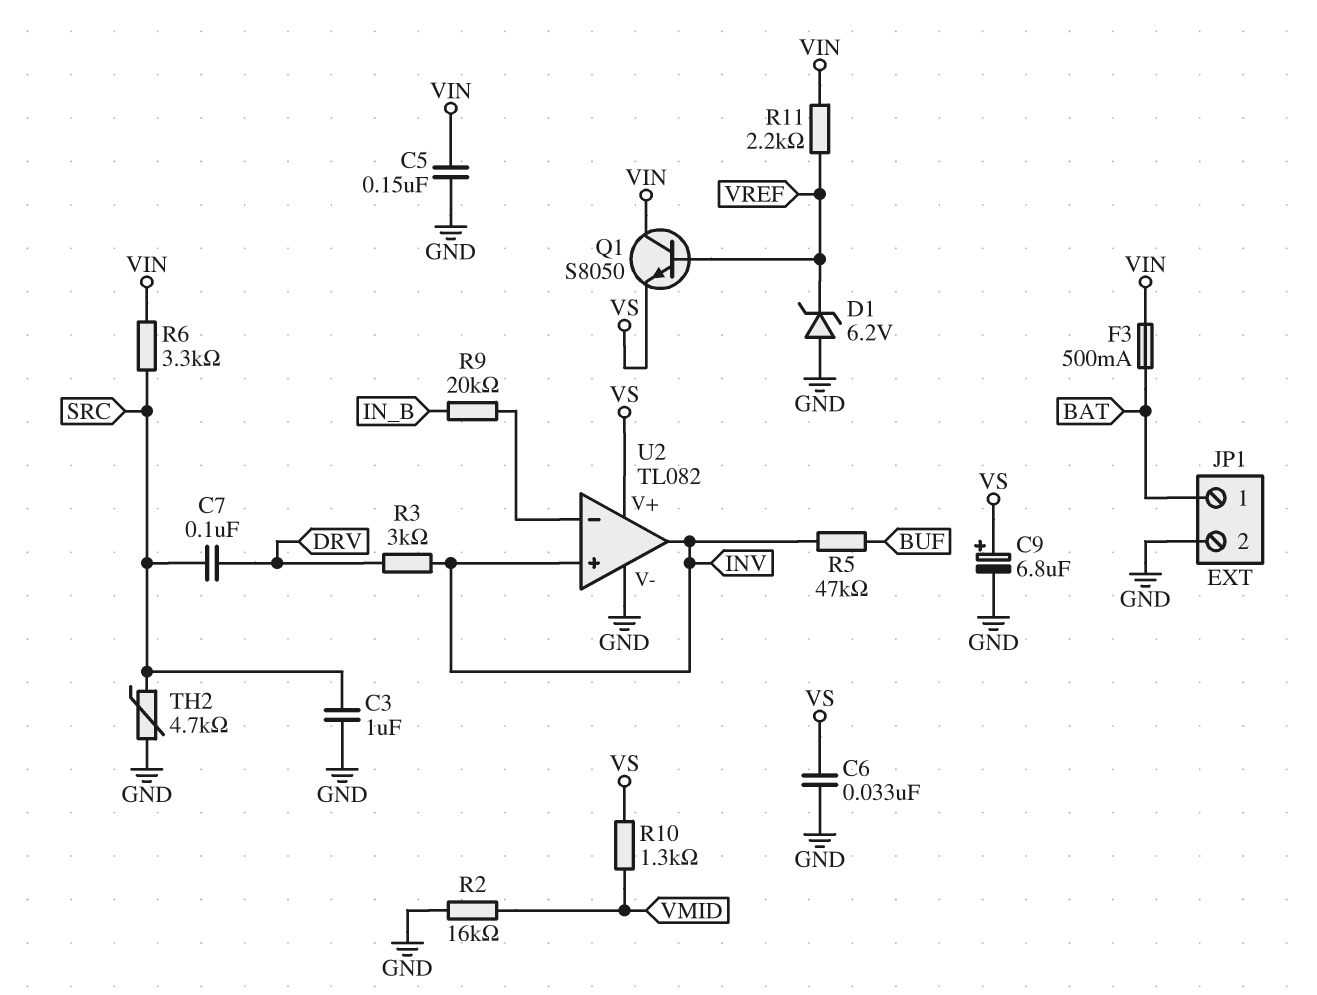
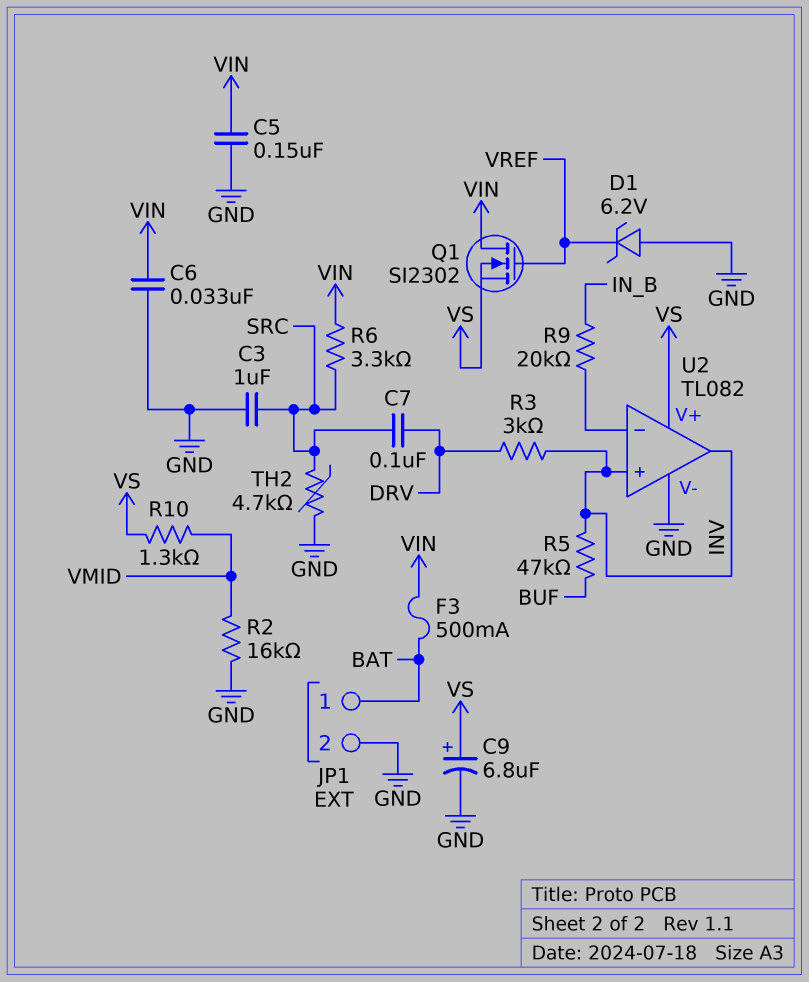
C6: 33nF (GND, VS) -> 33nF (GND, VIN)
Q1: NPN S8050 (B VREF, C VIN, E VS) -> NMOS SI2302 (G VREF, D VIN, S VS)
R11: 2.2k (VIN, VREF) -> none

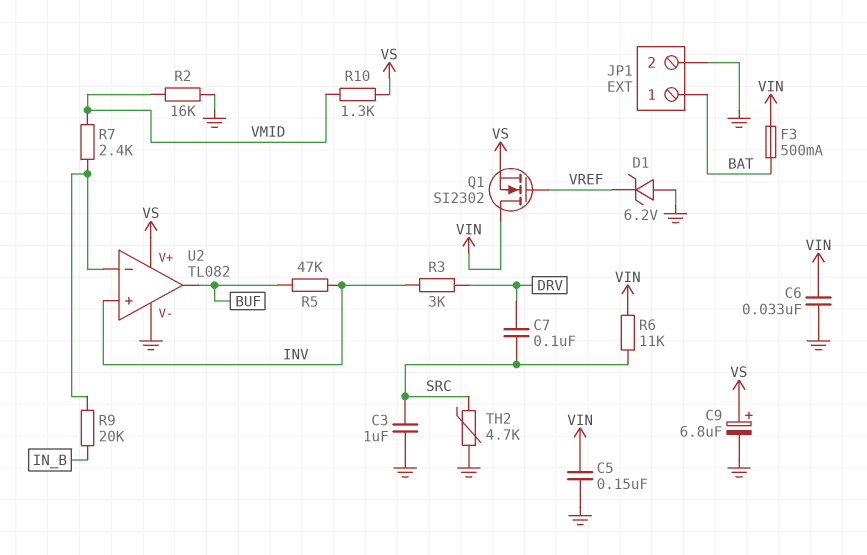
R6: 3.3k (SRC, VIN) -> 11k (SRC, VIN)
R7: none -> 2.4k (U2/in-, VMID)
U2 pin out: INV -> BUF

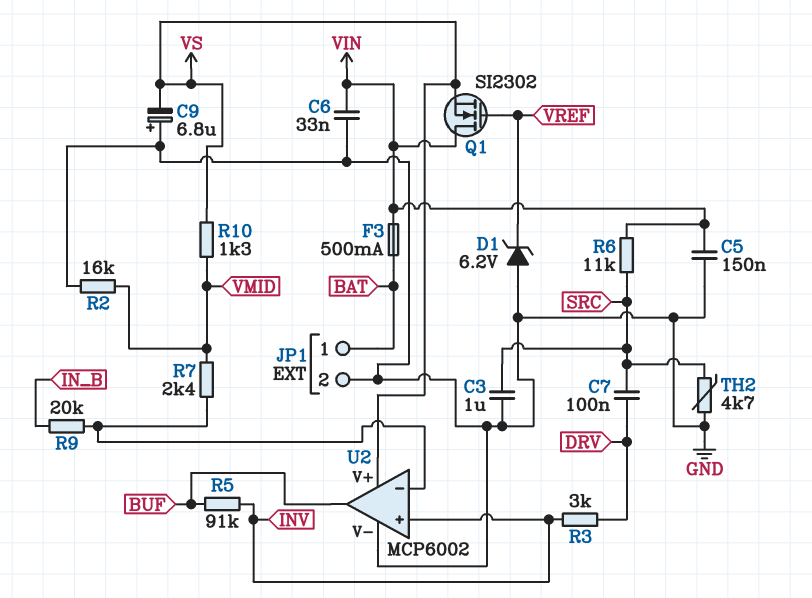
C9: 6.8uF (plus VS, minus GND) -> 6.8uF (plus GND, minus VS)
R5: 47k (BUF, INV) -> 91k (BUF, INV)
U2: TL082 -> MCP6002

